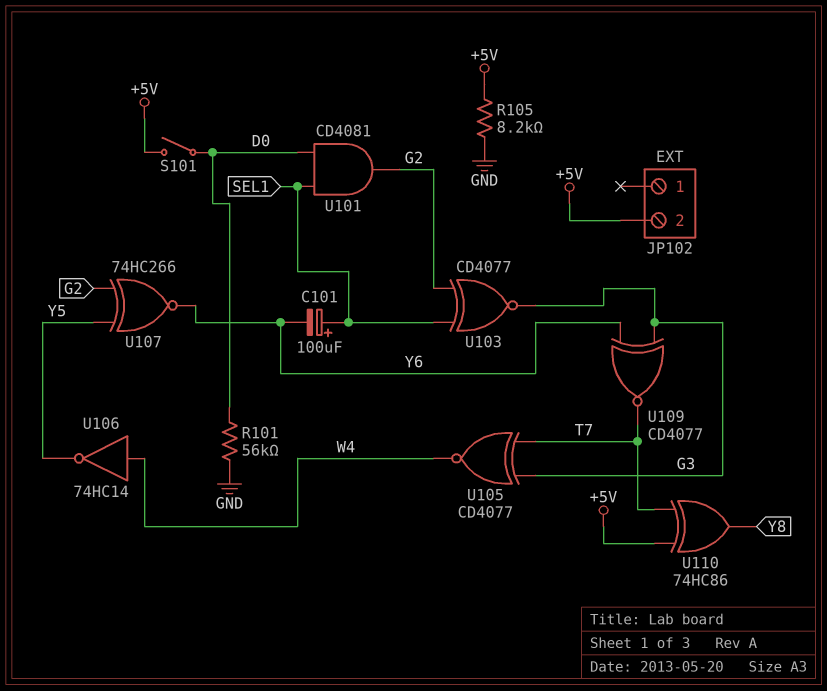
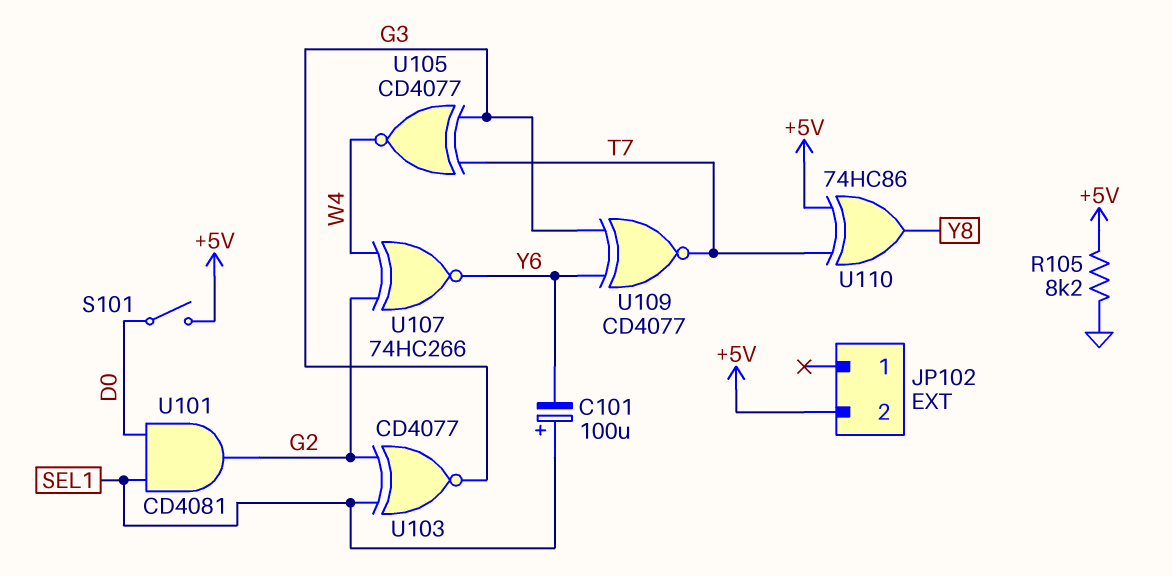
R101: 56k (D0, GND) -> none
U106: NOT 74HC14 (in W4, out Y5) -> none
U107: XNOR 74HC266 (in G2, in Y5, out Y6) -> XNOR 74HC266 (in G2, in W4, out Y6)

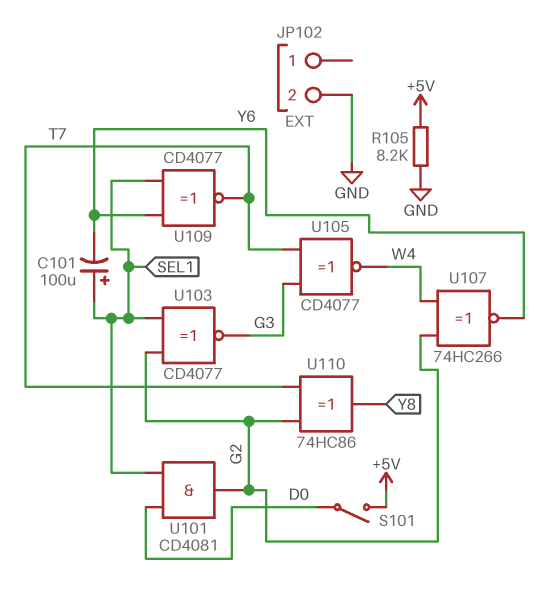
JP102 pin 2: +5V -> GND
U109: XNOR CD4077 (in G3, in Y6, out T7) -> XNOR CD4077 (in SEL1, in Y6, out T7)
U110: XOR 74HC86 (in +5V, in T7, out Y8) -> XOR 74HC86 (in G2, in T7, out Y8)

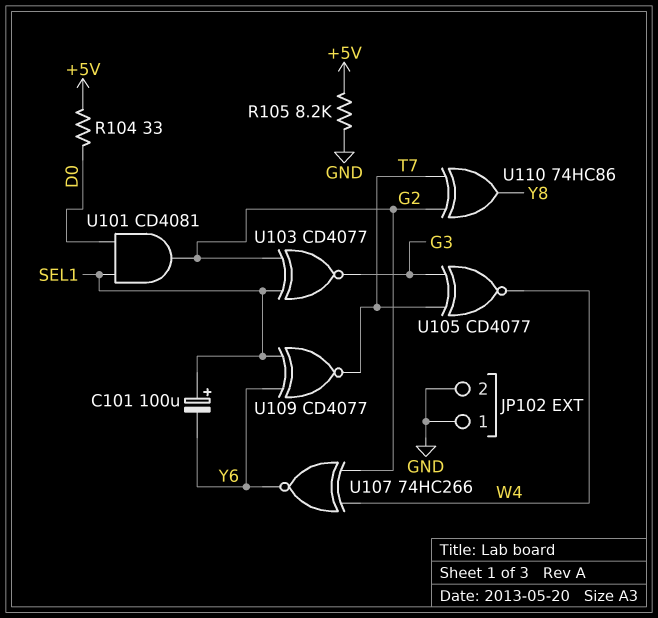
JP102 pin 1: none -> GND
R104: none -> 33 (+5V, D0)
S101: switch (+5V, D0) -> none

